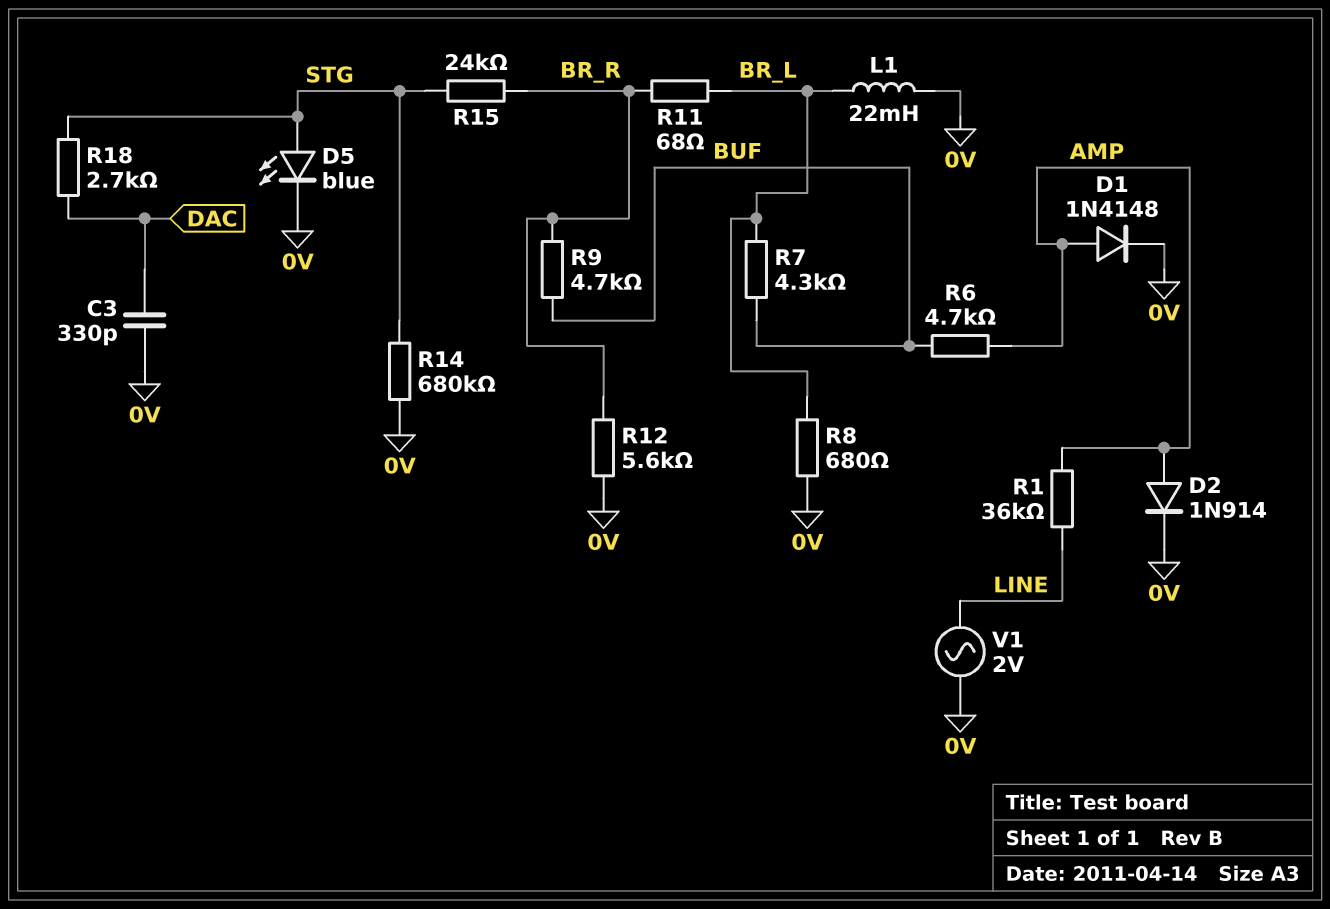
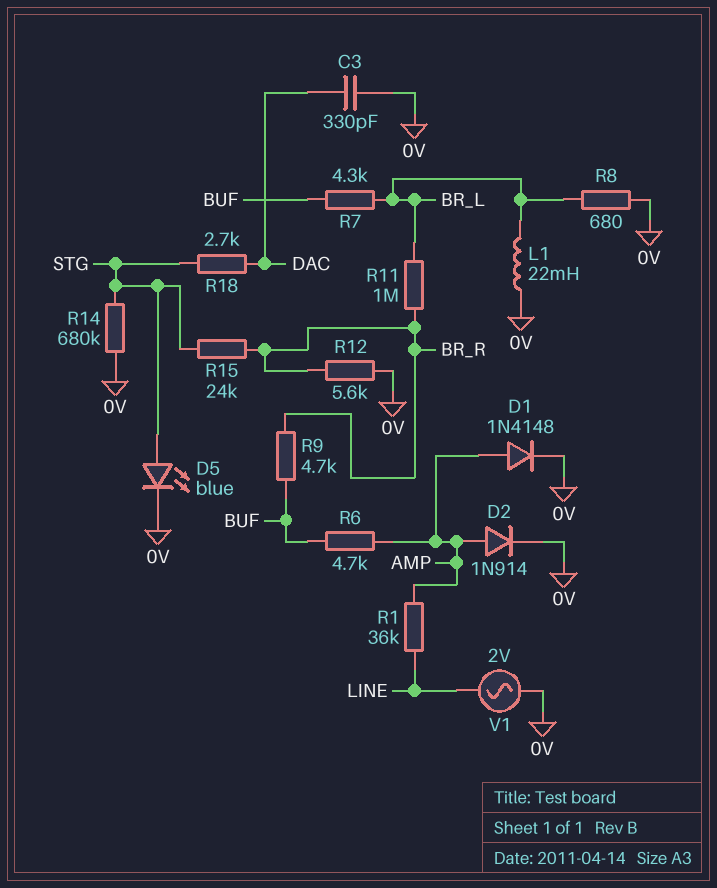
R11: 68 (BR_L, BR_R) -> 1M (BR_L, BR_R)

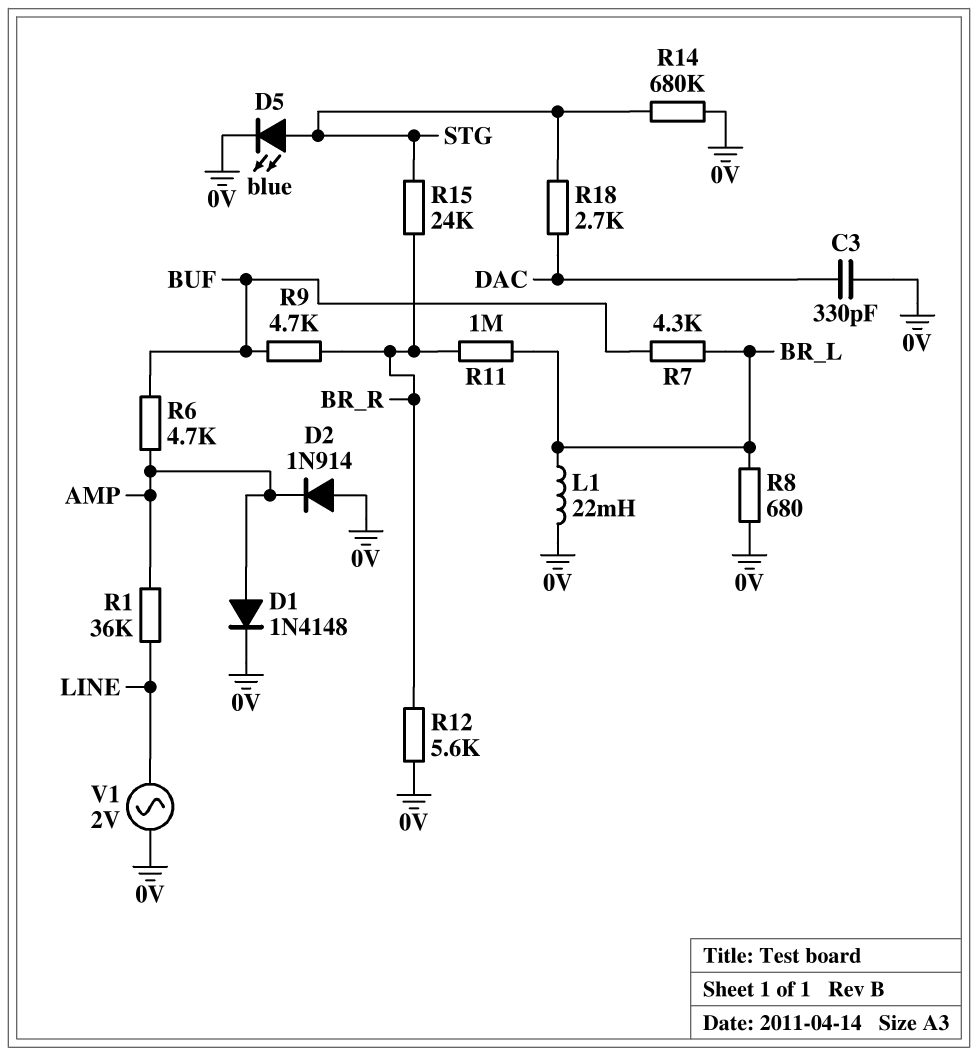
D2: diode 1N914 (A AMP, K 0V) -> diode 1N914 (A 0V, K AMP)

